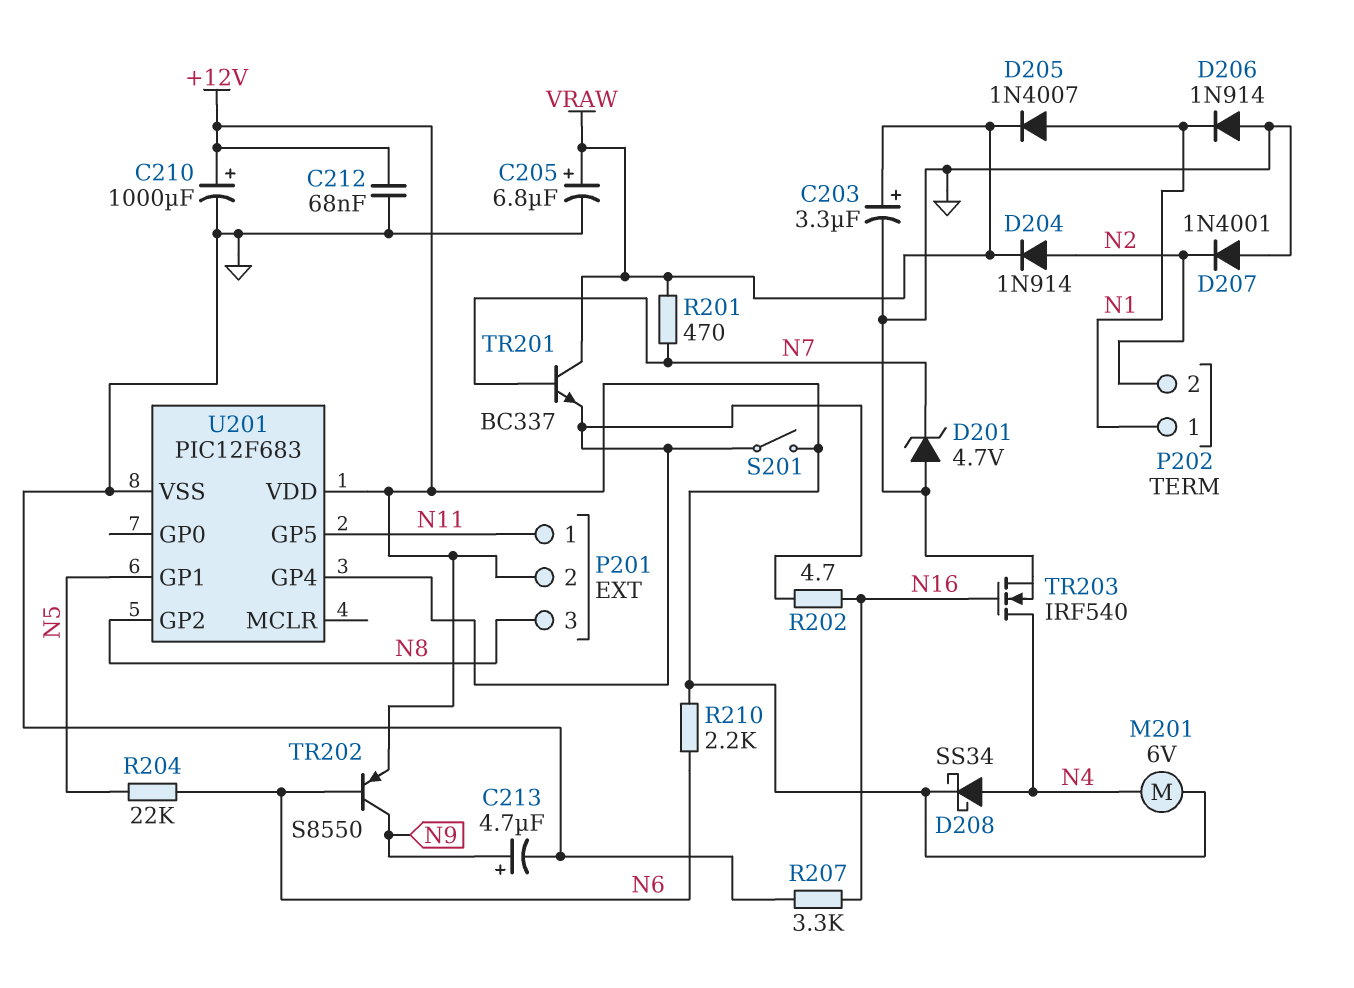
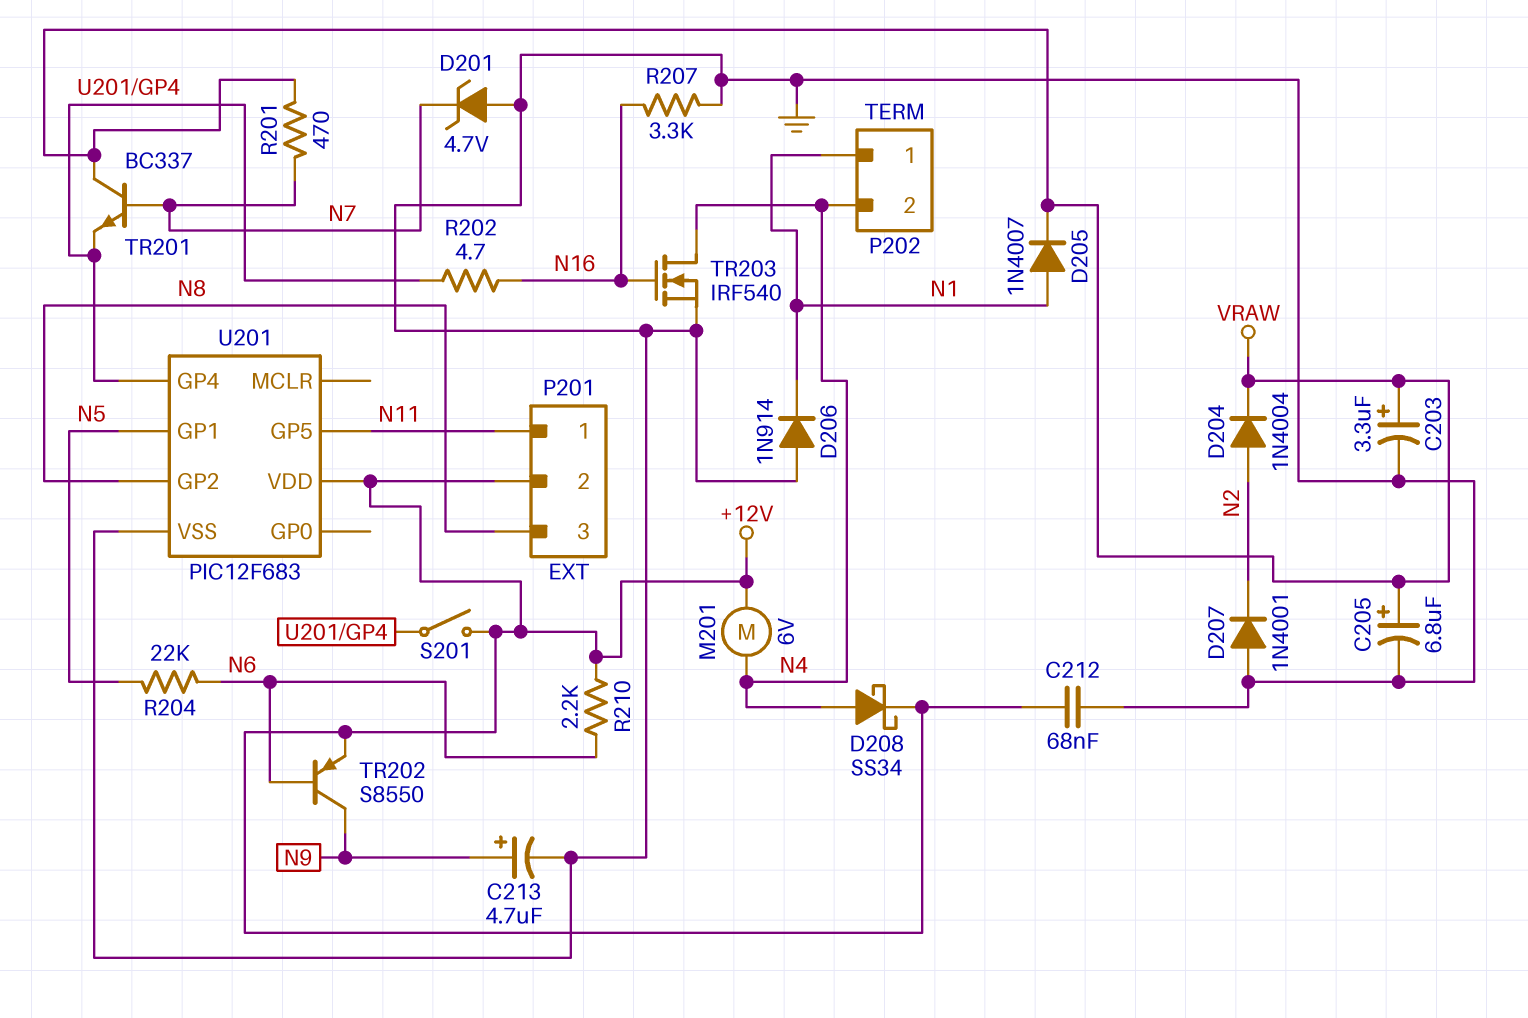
C210: 1000uF (plus +12V, minus GND) -> none
D204: diode 1N914 (A N2, K VRAW) -> diode 1N4004 (A N2, K VRAW)
P202 pin 2: N2 -> N4

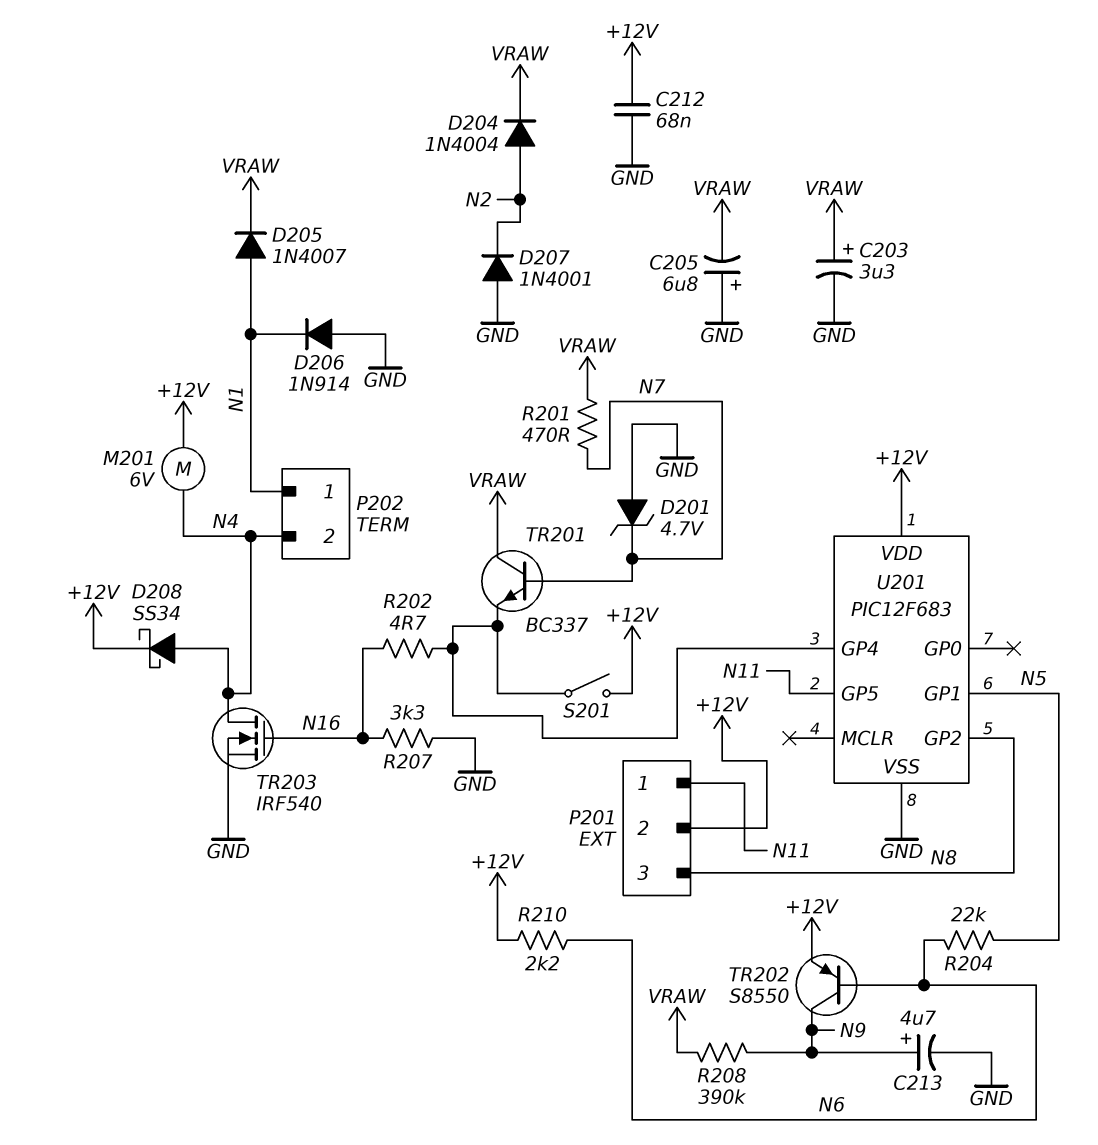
C205: 6.8uF (plus VRAW, minus GND) -> 6.8uF (plus GND, minus VRAW)
R208: none -> 390k (N9, VRAW)

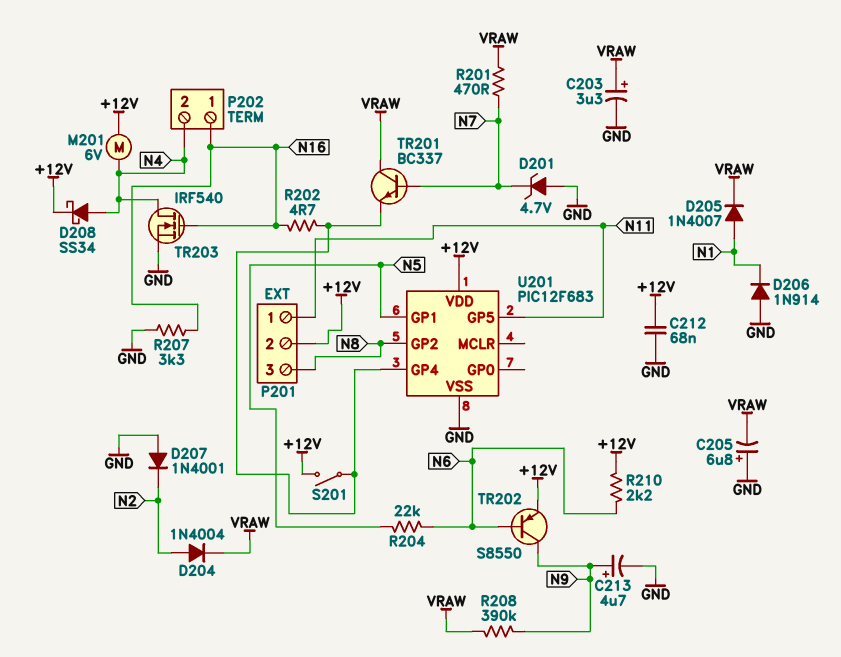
P202 pin 1: N1 -> N16

